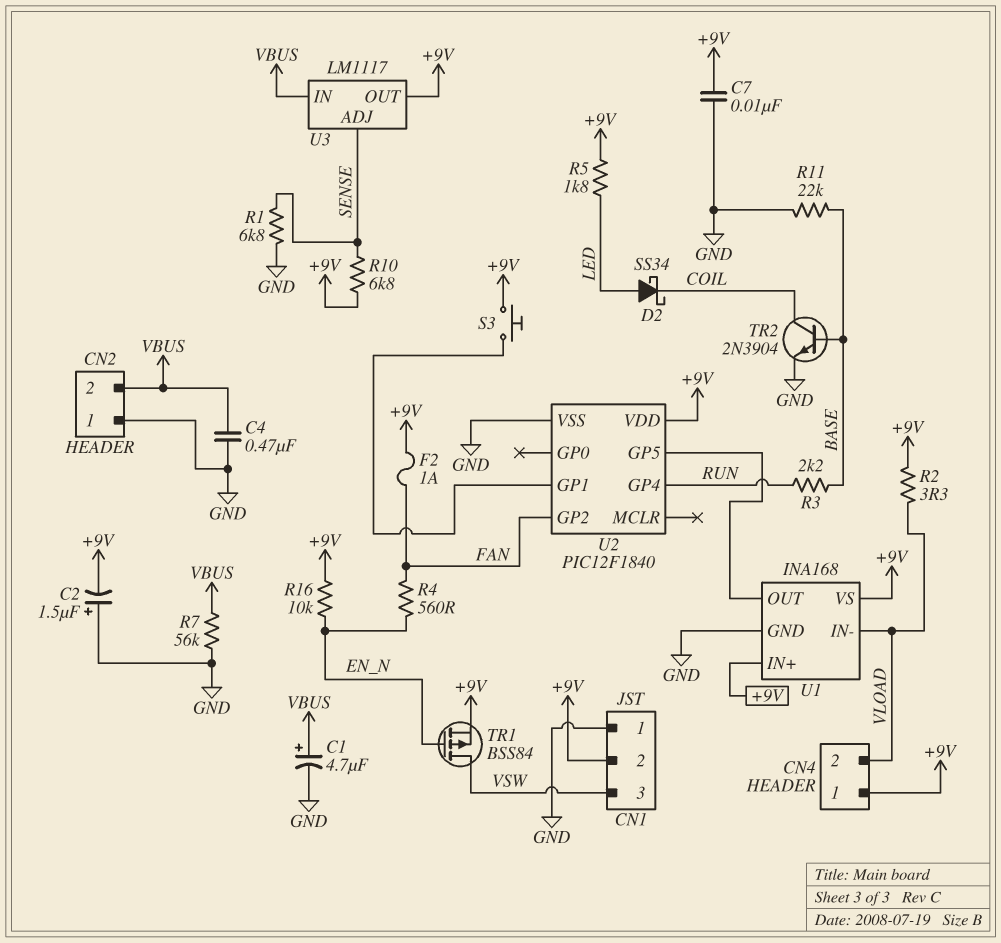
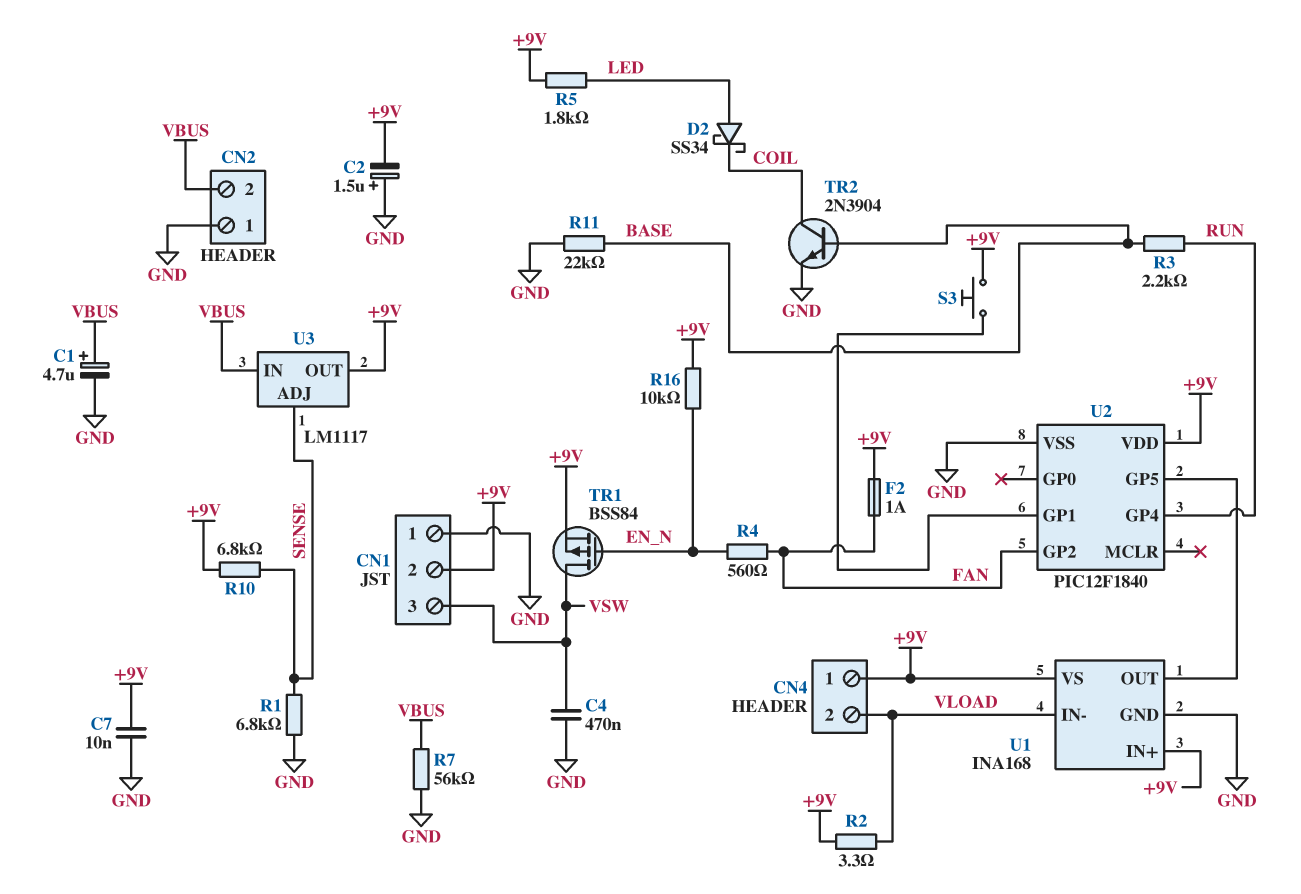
C4: 470nF (GND, VBUS) -> 470nF (GND, VSW)

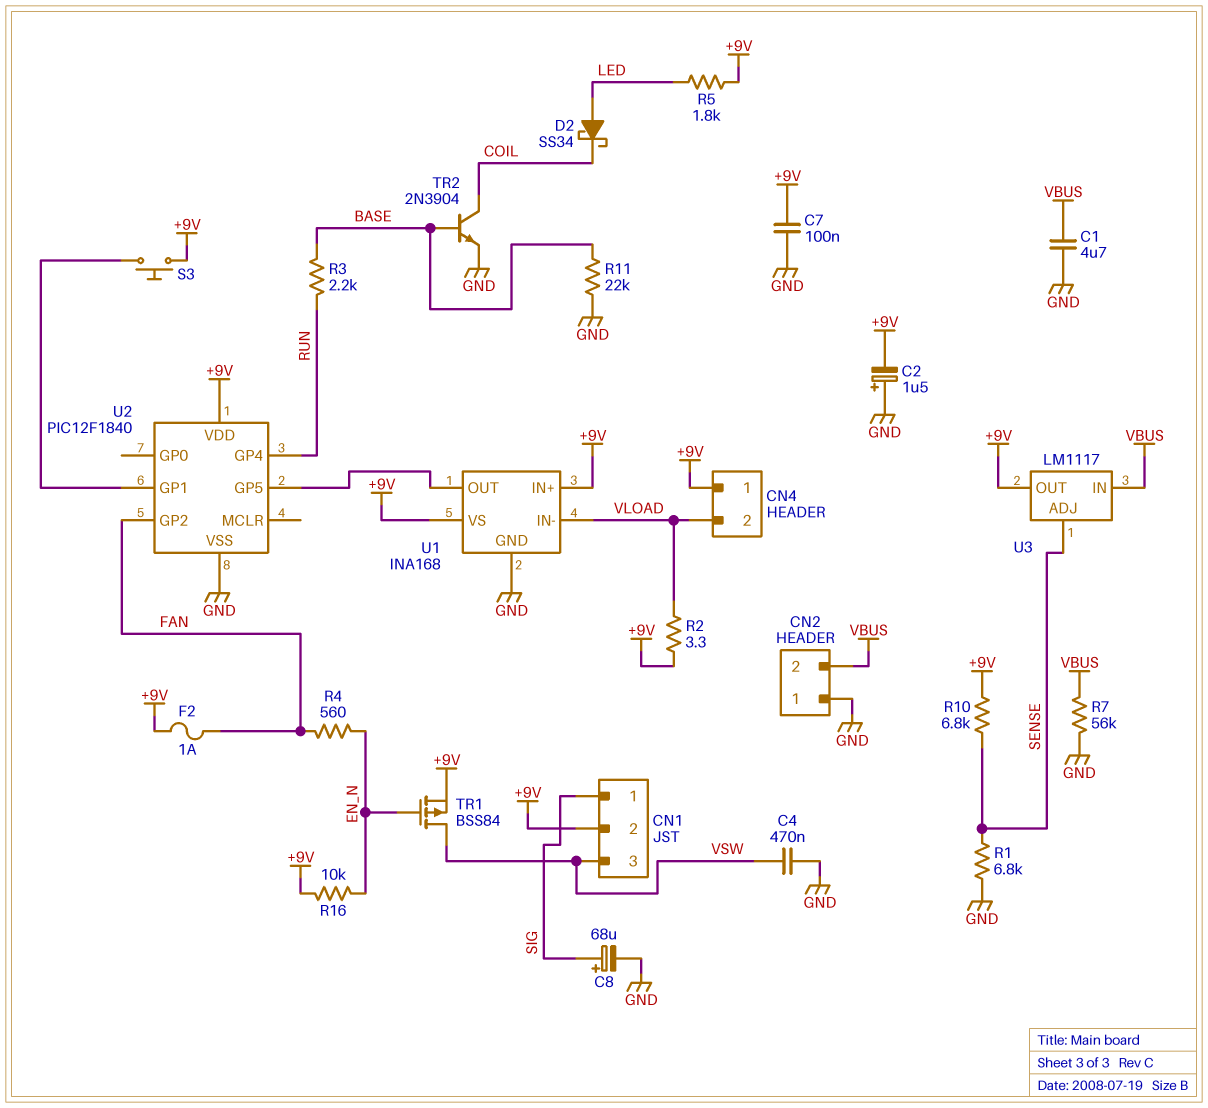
C1: 4.7uF (plus VBUS, minus GND) -> 4.7uF (GND, VBUS)
C7: 10nF (+9V, GND) -> 100nF (+9V, GND)
C8: none -> 68uF (plus SIG, minus GND)
CN1 pin 1: GND -> SIG

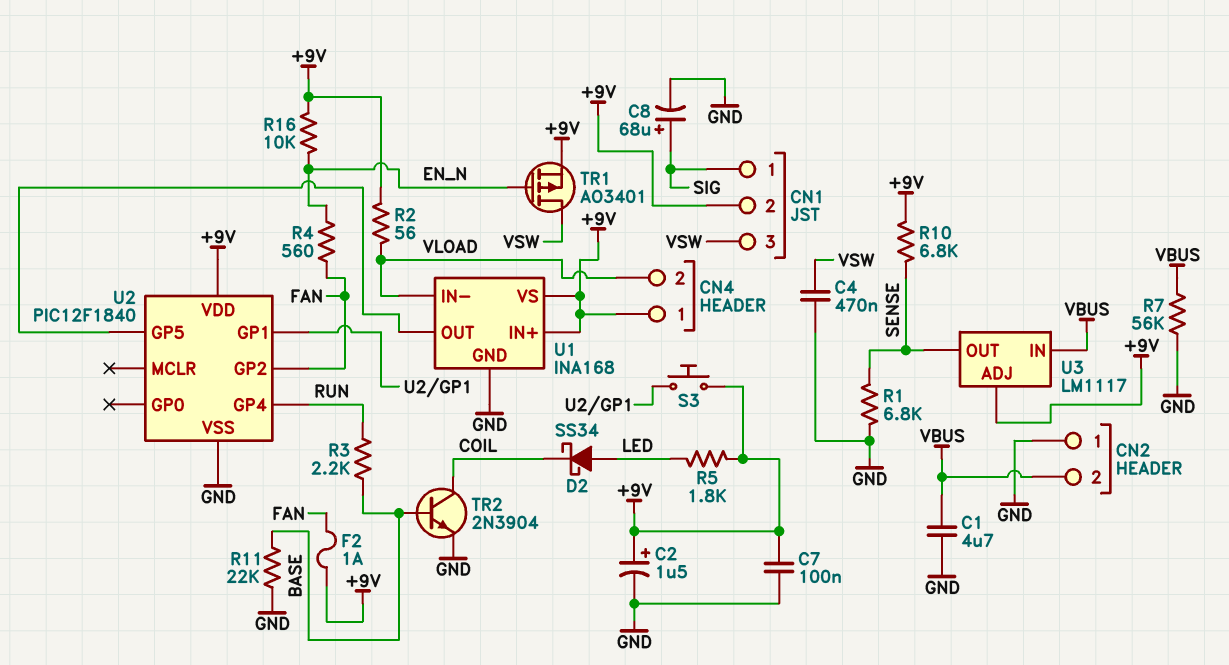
C2: 1.5uF (plus GND, minus +9V) -> 1.5uF (plus +9V, minus GND)
R2: 3.3 (+9V, VLOAD) -> 56 (+9V, VLOAD)
TR1: PMOS BSS84 (G EN_N, D VSW, S +9V) -> PMOS AO3401 (G EN_N, D VSW, S +9V)
U3 pin ADJ: SENSE -> +9V
U3 pin OUT: +9V -> SENSE

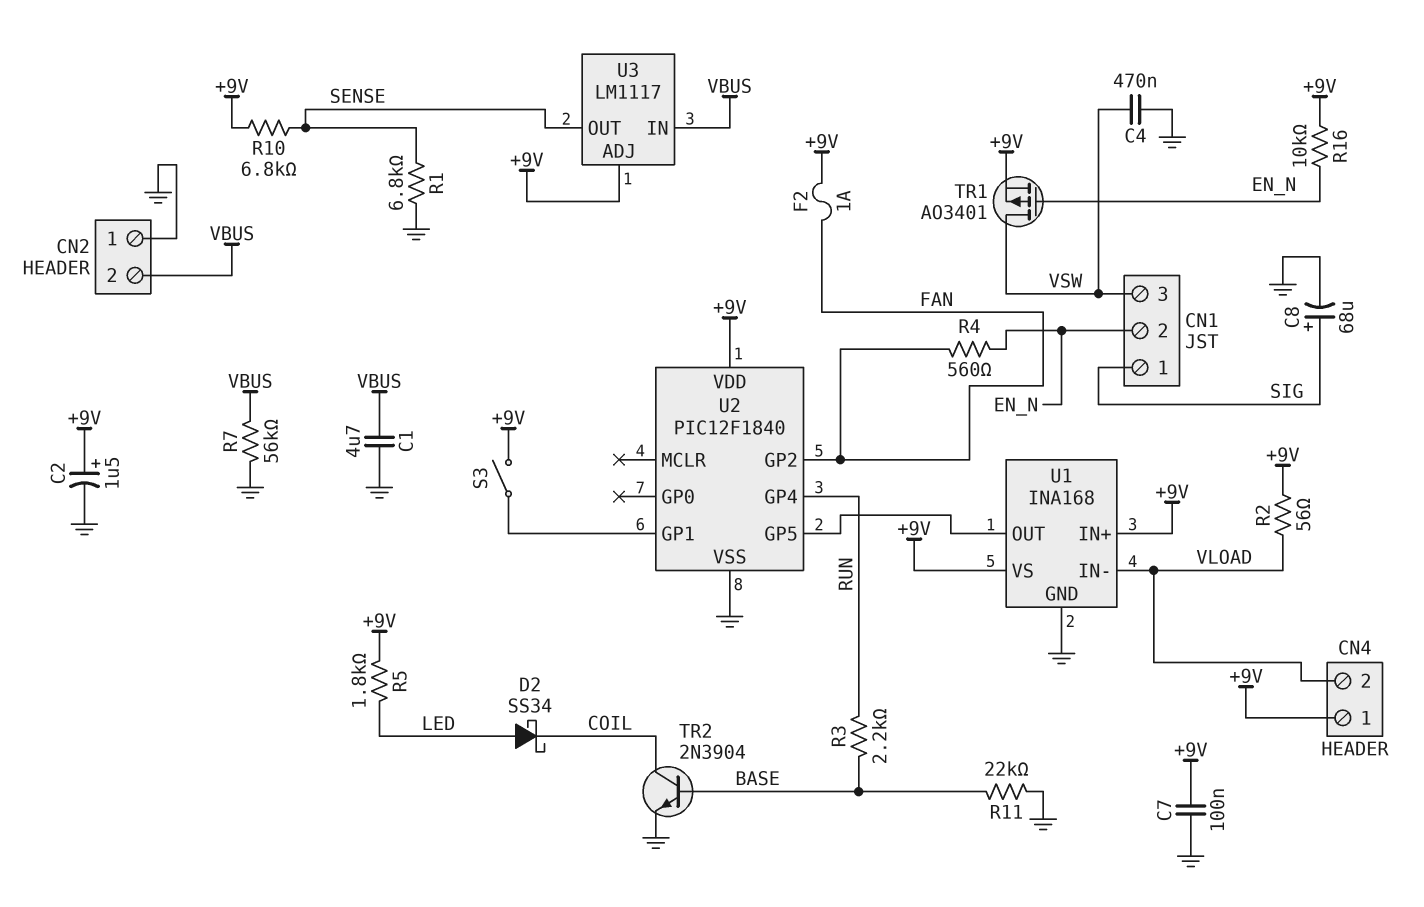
CN1 pin 2: +9V -> EN_N
S3: button (+9V, U2/GP1) -> switch (+9V, U2/GP1)

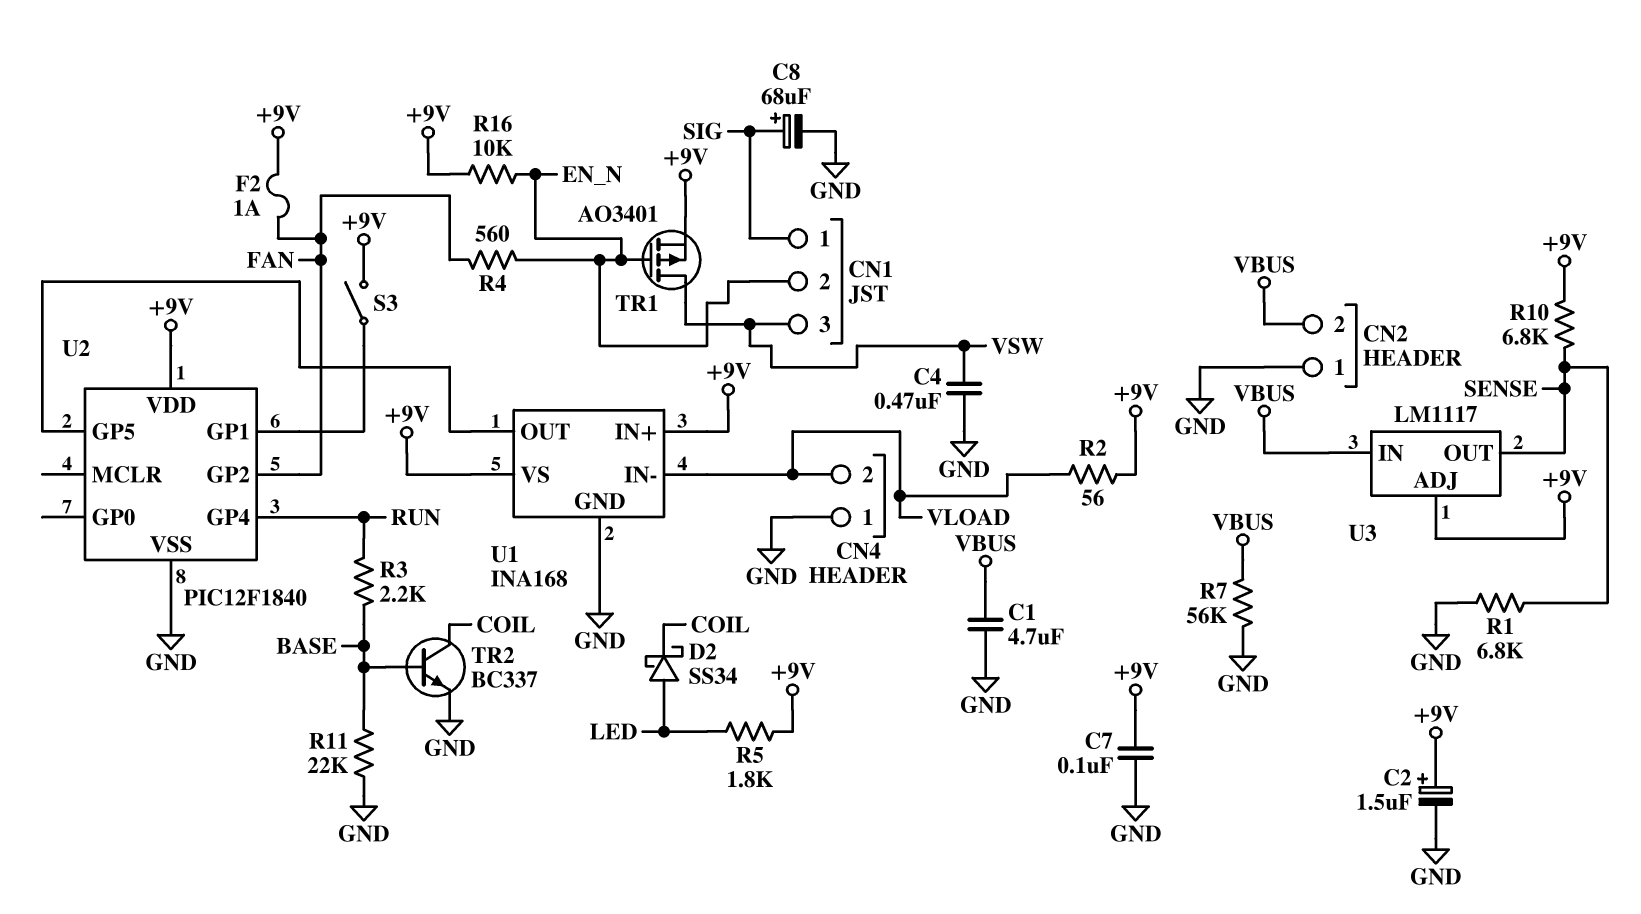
CN4 pin 1: +9V -> GND
TR2: NPN 2N3904 (B BASE, C COIL, E GND) -> NPN BC337 (B BASE, C COIL, E GND)

